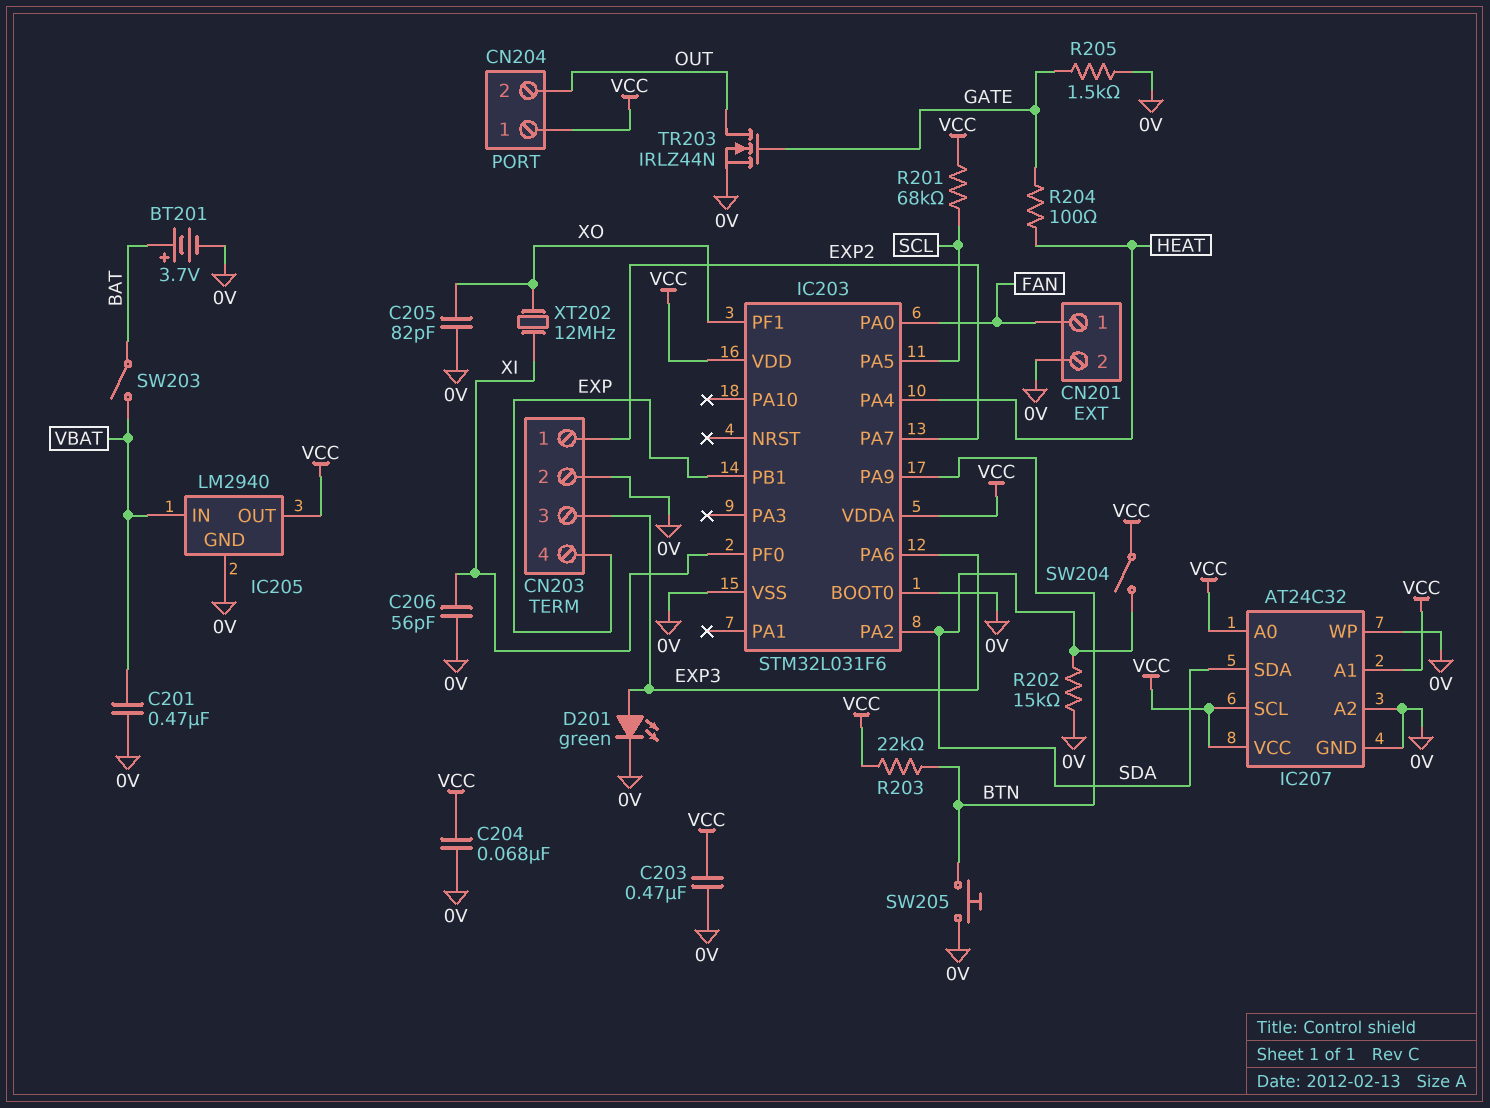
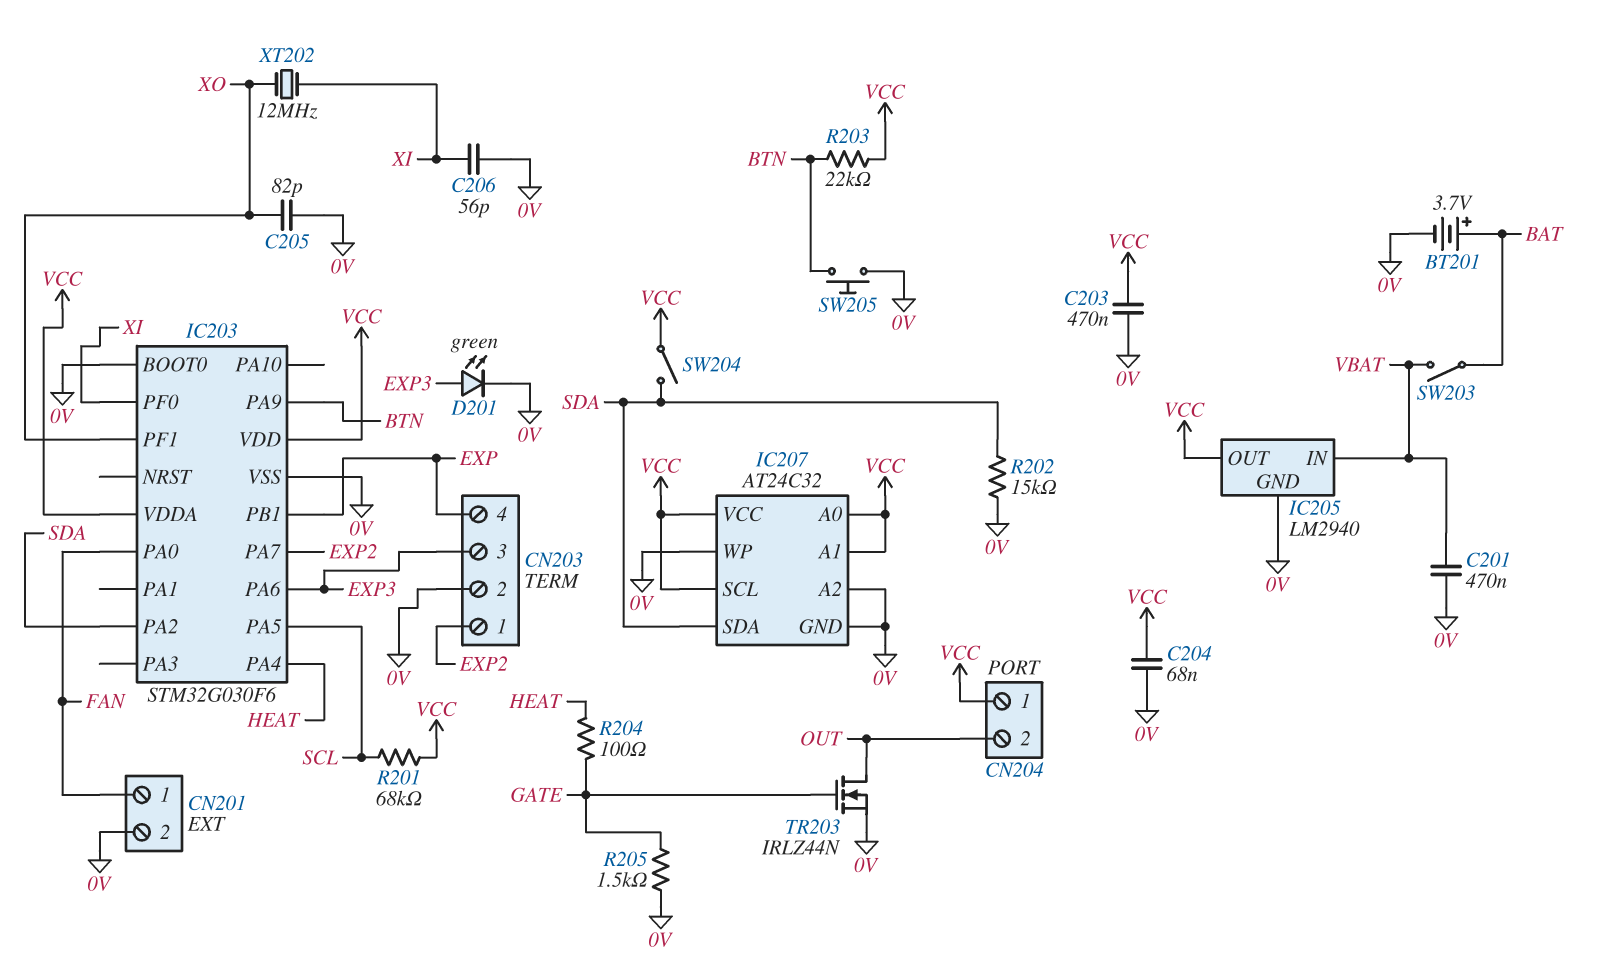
IC203: STM32L031F6 -> STM32G030F6

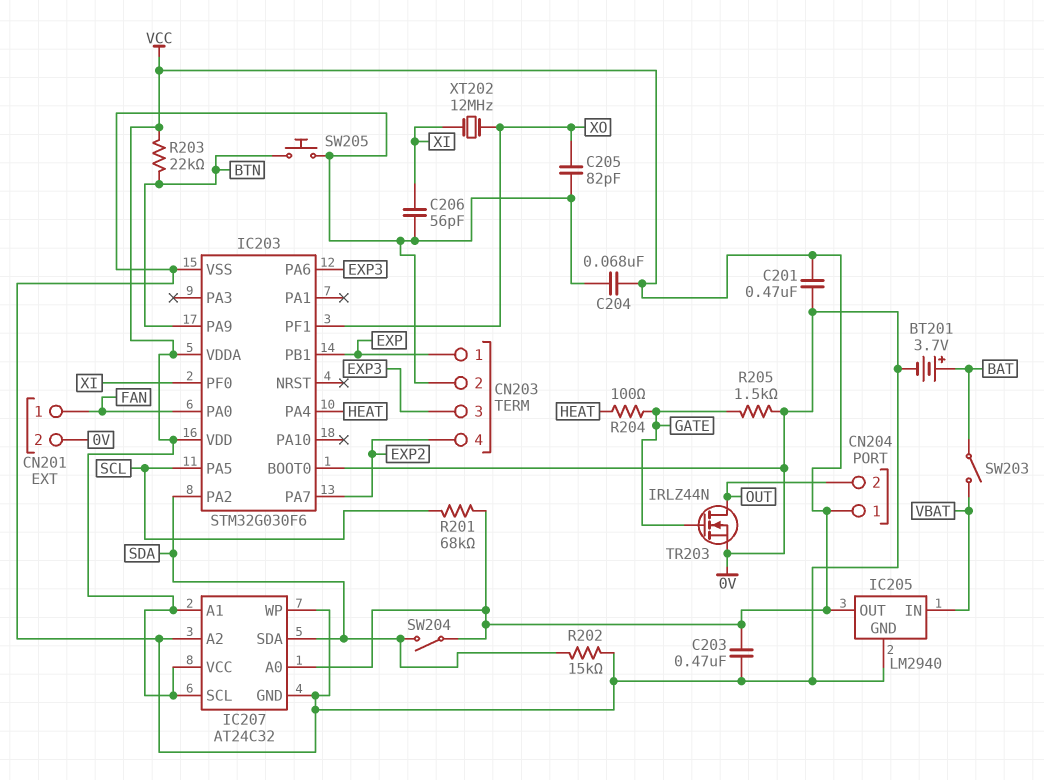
C201: 470nF (0V, VBAT) -> 470nF (0V, VCC)
CN203 pin 1: EXP2 -> EXP
CN203 pin 4: EXP -> EXP2
D201: LED green (A EXP3, K 0V) -> none

